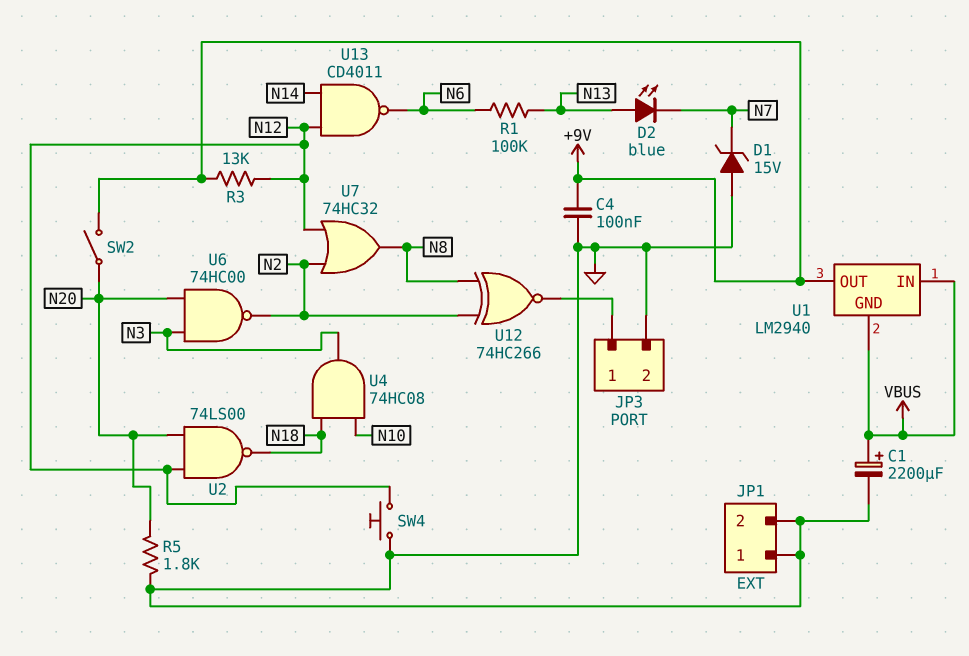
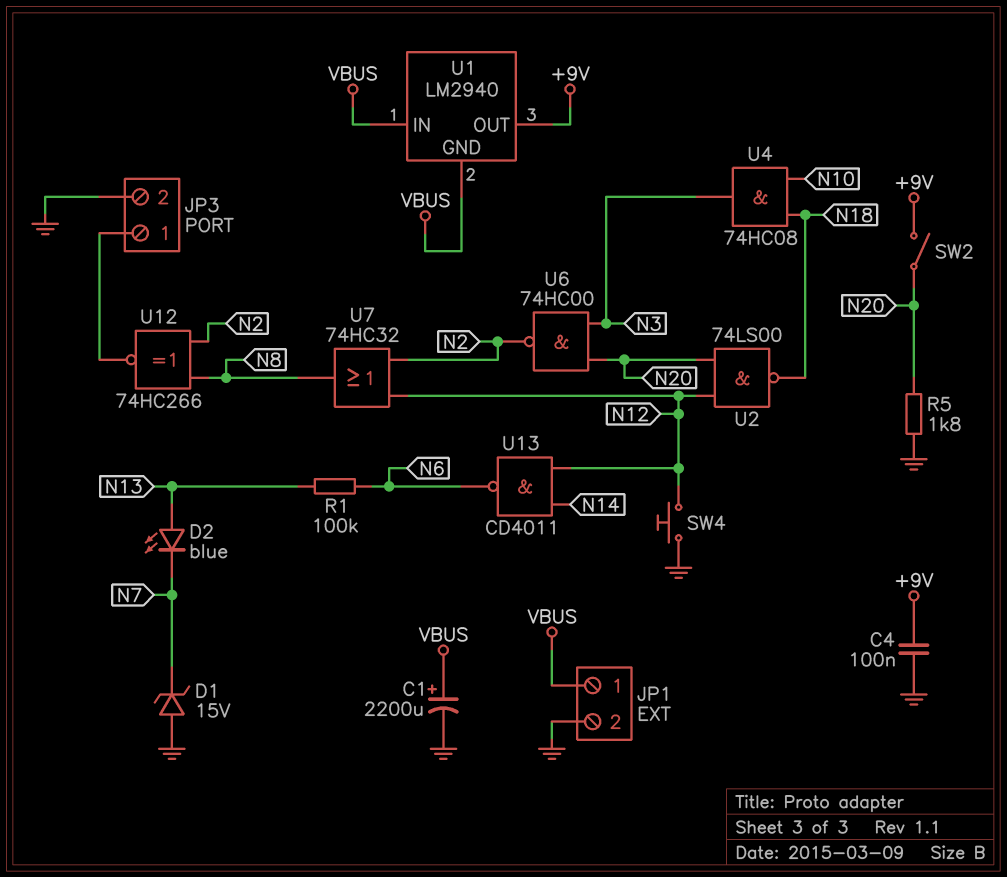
JP1 pin 1: GND -> VBUS
R3: 13k (+9V, N12) -> none

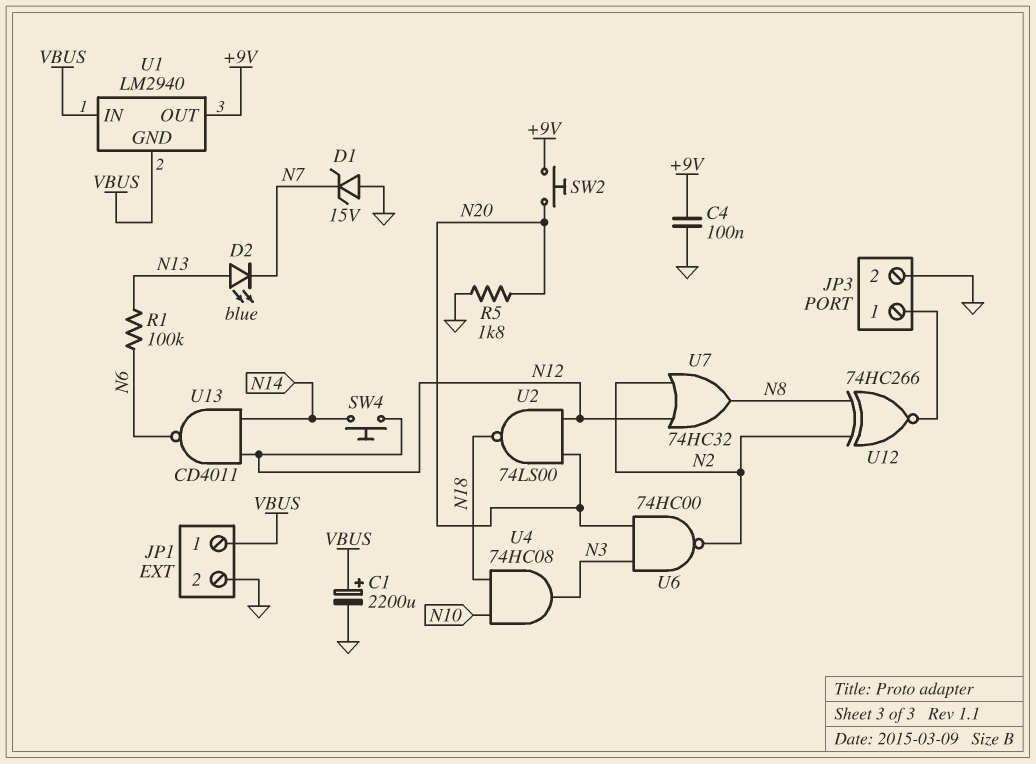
SW2: switch (+9V, N20) -> button (+9V, N20)
SW4: button (GND, N12) -> button (N12, N14)

